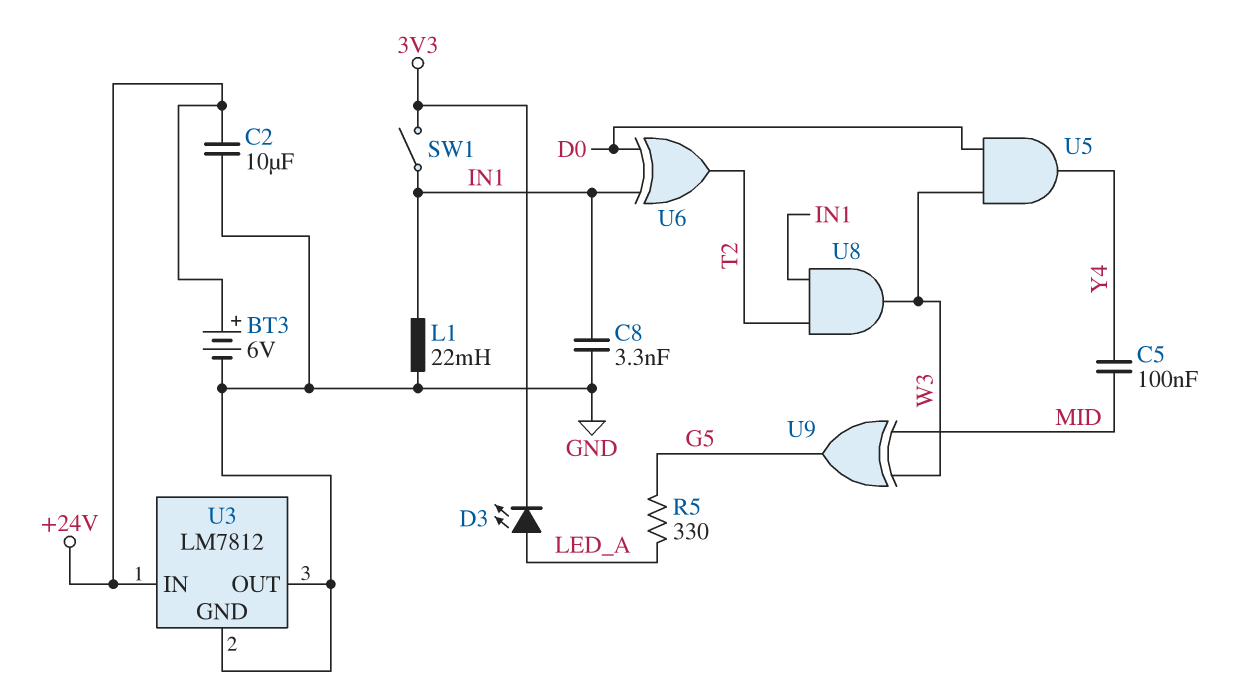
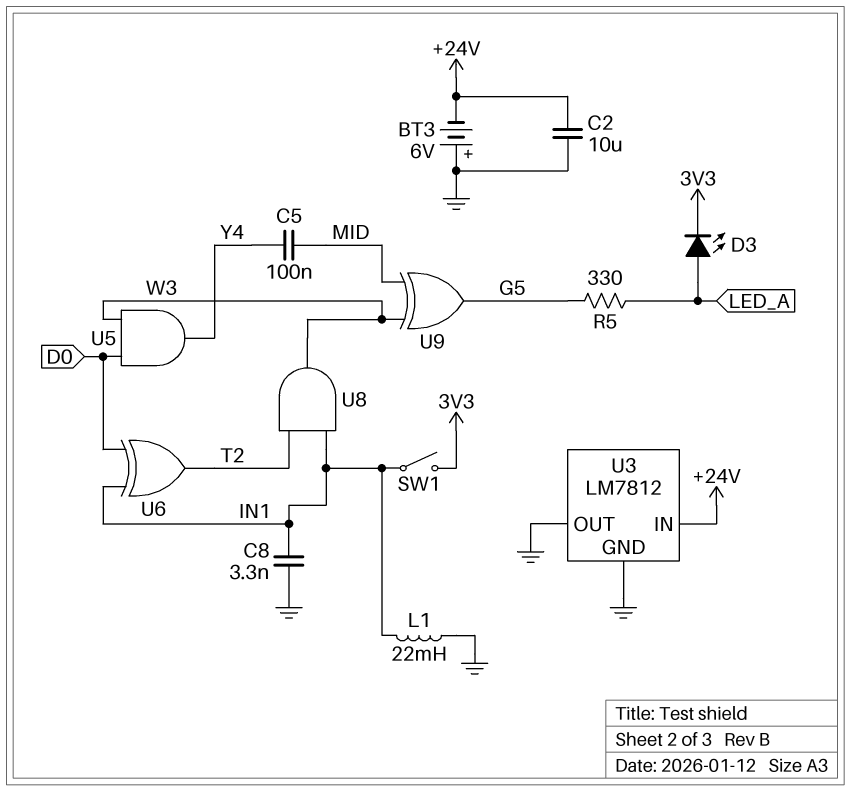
BT3: 6V (plus +24V, minus GND) -> 6V (plus GND, minus +24V)

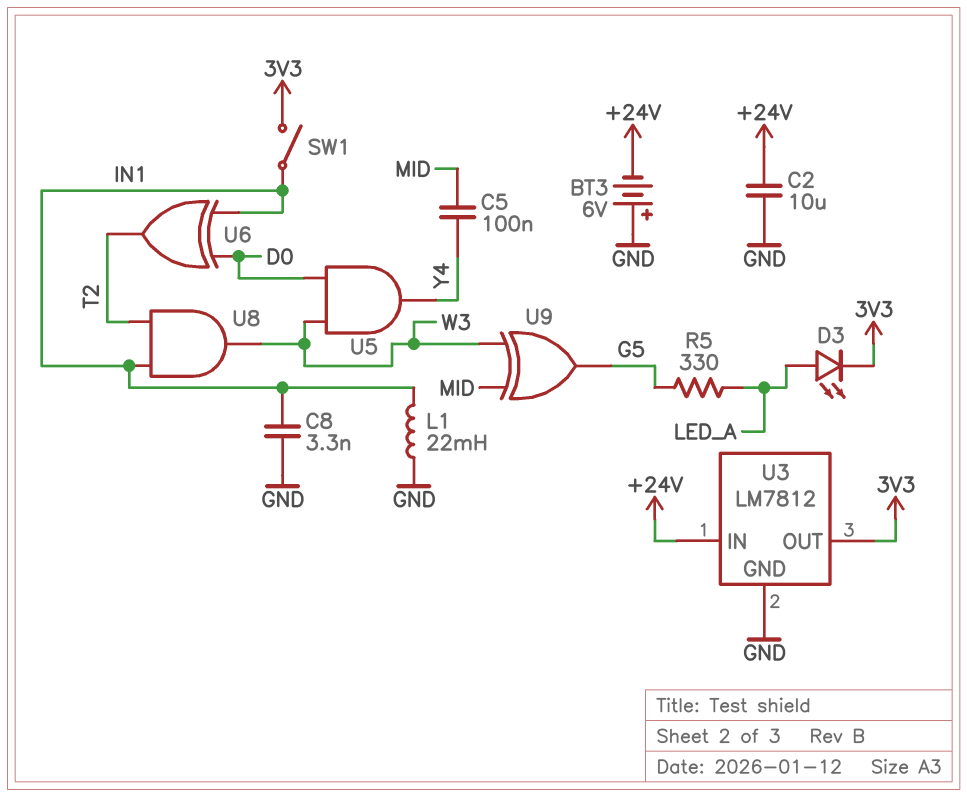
U3 pin OUT: GND -> 3V3

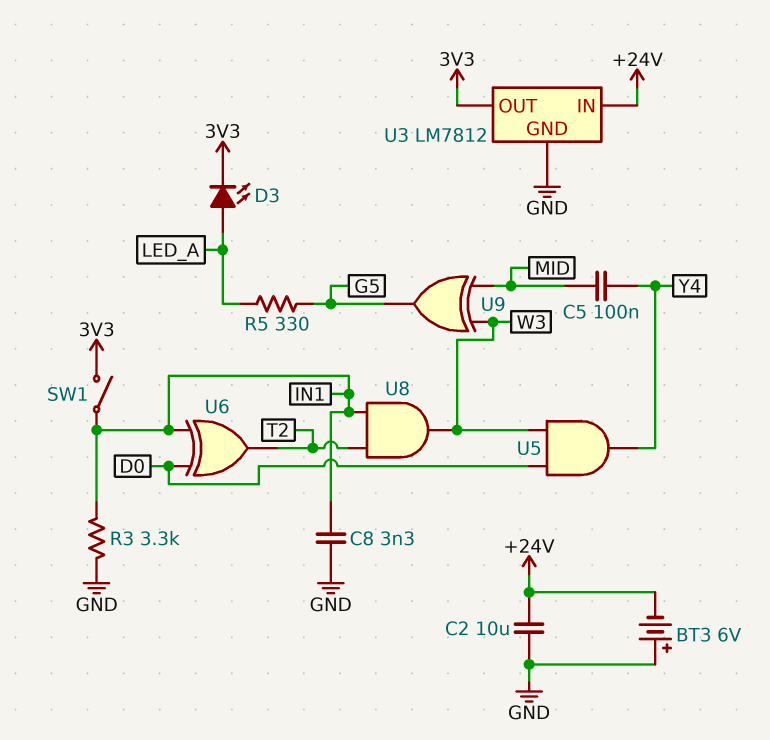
L1: 22mH (GND, IN1) -> none
R3: none -> 3.3k (GND, IN1)

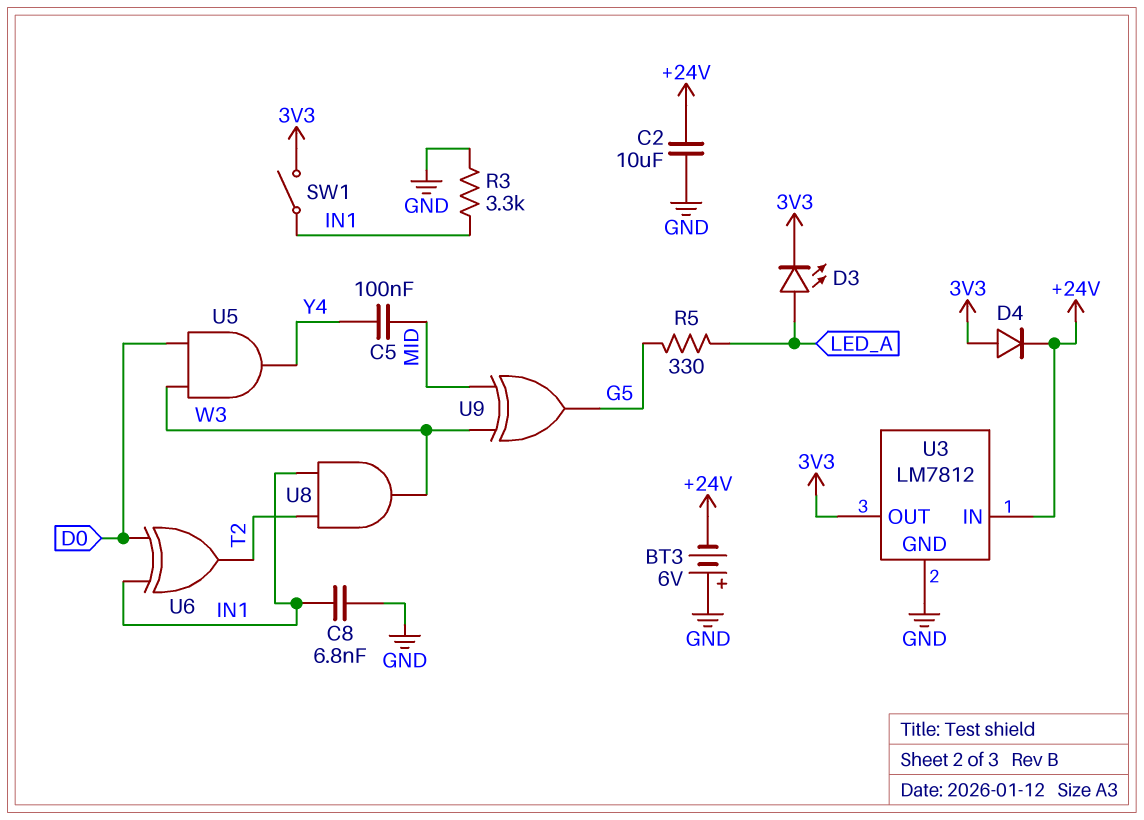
C8: 3.3nF (GND, IN1) -> 6.8nF (GND, IN1)
D4: none -> diode (A 3V3, K +24V)

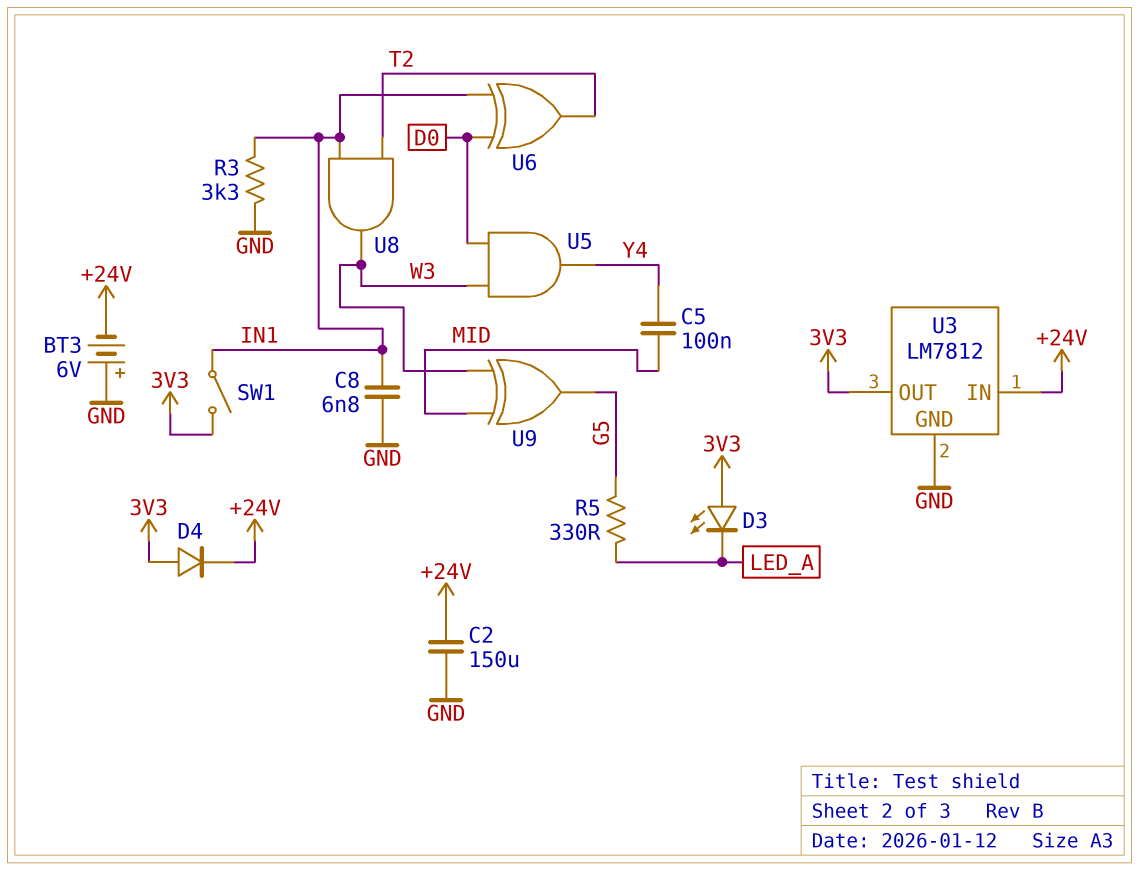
C2: 10uF (+24V, GND) -> 150uF (+24V, GND)
D3: LED (A LED_A, K 3V3) -> LED (A 3V3, K LED_A)

